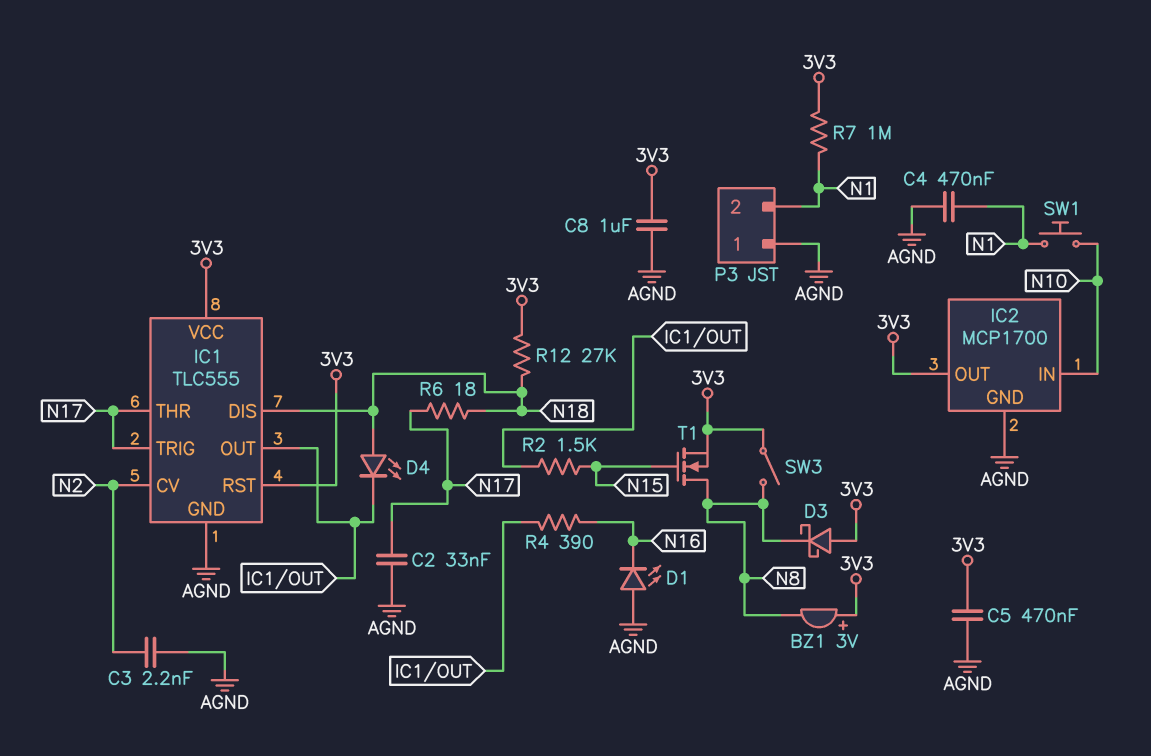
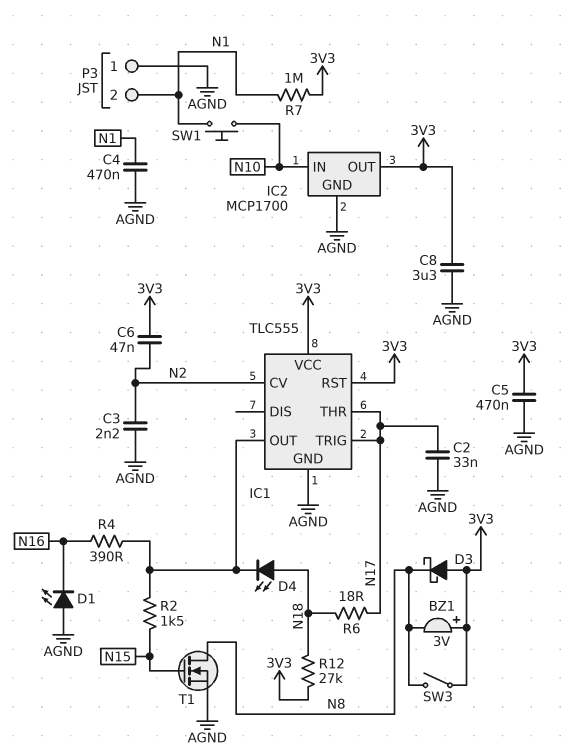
C6: none -> 47nF (3V3, N2)
C8: 1uF (3V3, AGND) -> 3.3uF (3V3, AGND)
IC1 pin DIS: N18 -> none
T1: NMOS (G N15, D N8, S 3V3) -> NMOS (G N15, D N8, S AGND)

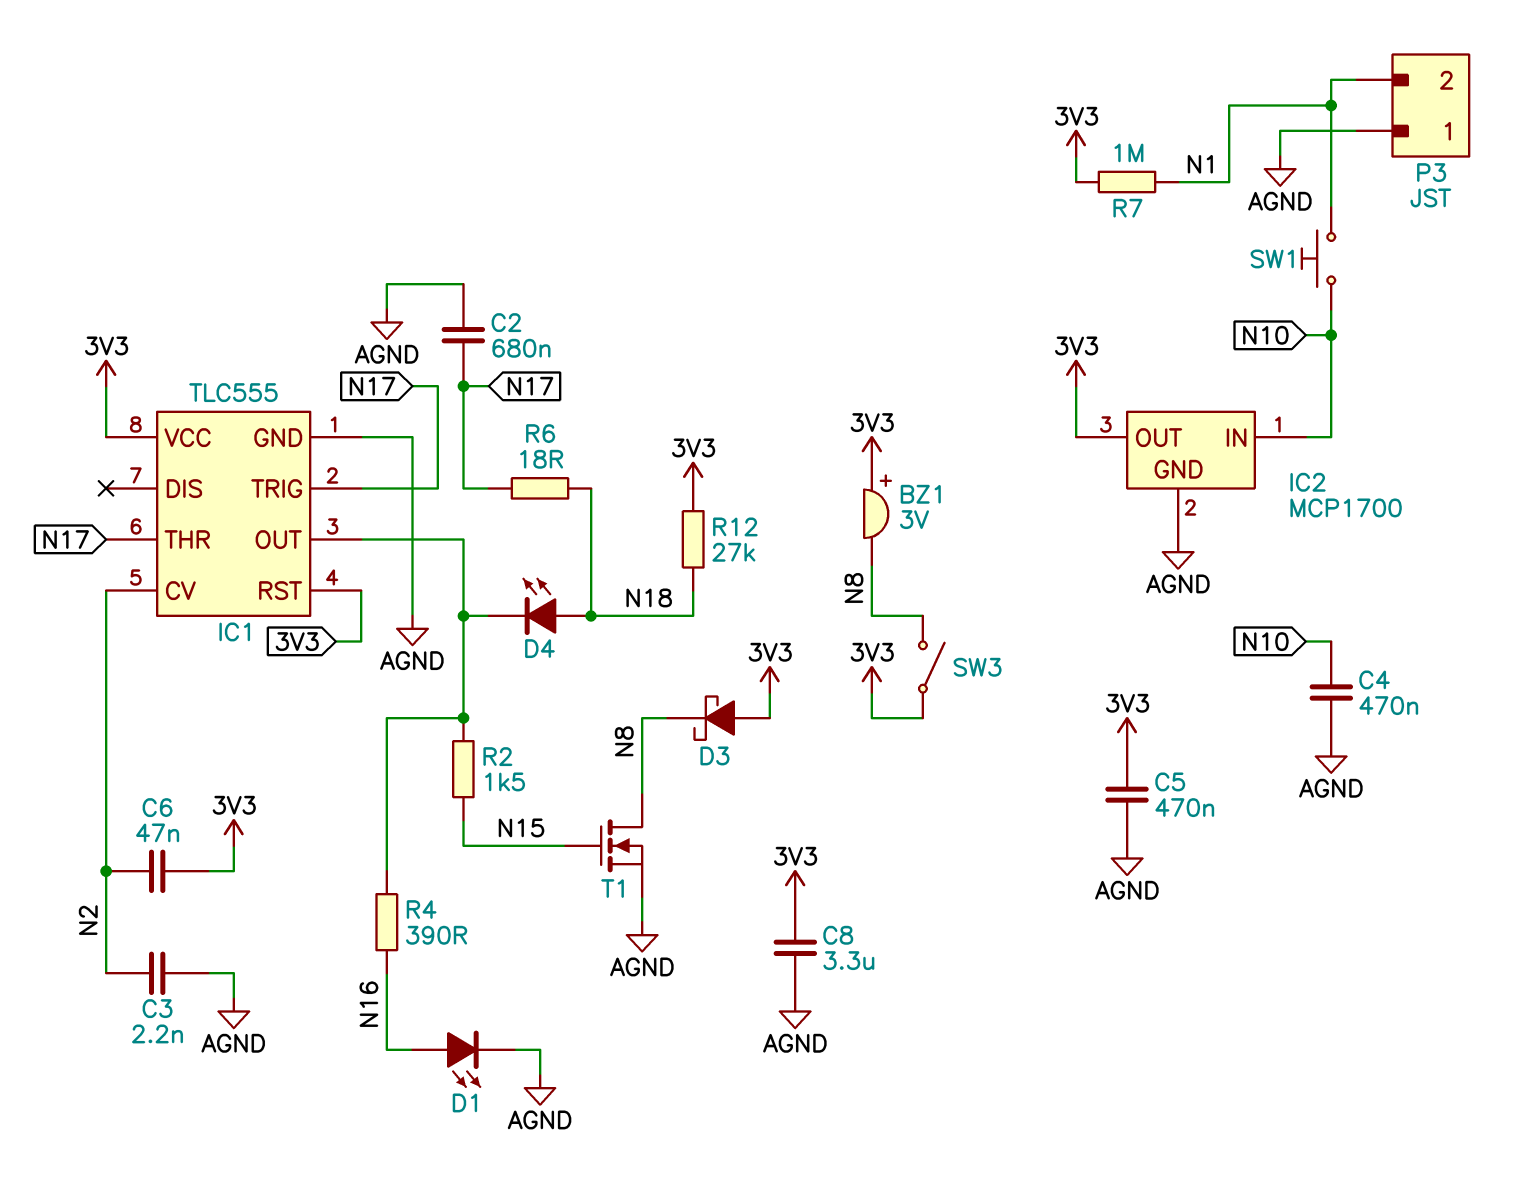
C2: 33nF (AGND, N17) -> 680nF (AGND, N17)
C4: 470nF (AGND, N1) -> 470nF (AGND, N10)
D1: LED (A AGND, K N16) -> LED (A N16, K AGND)

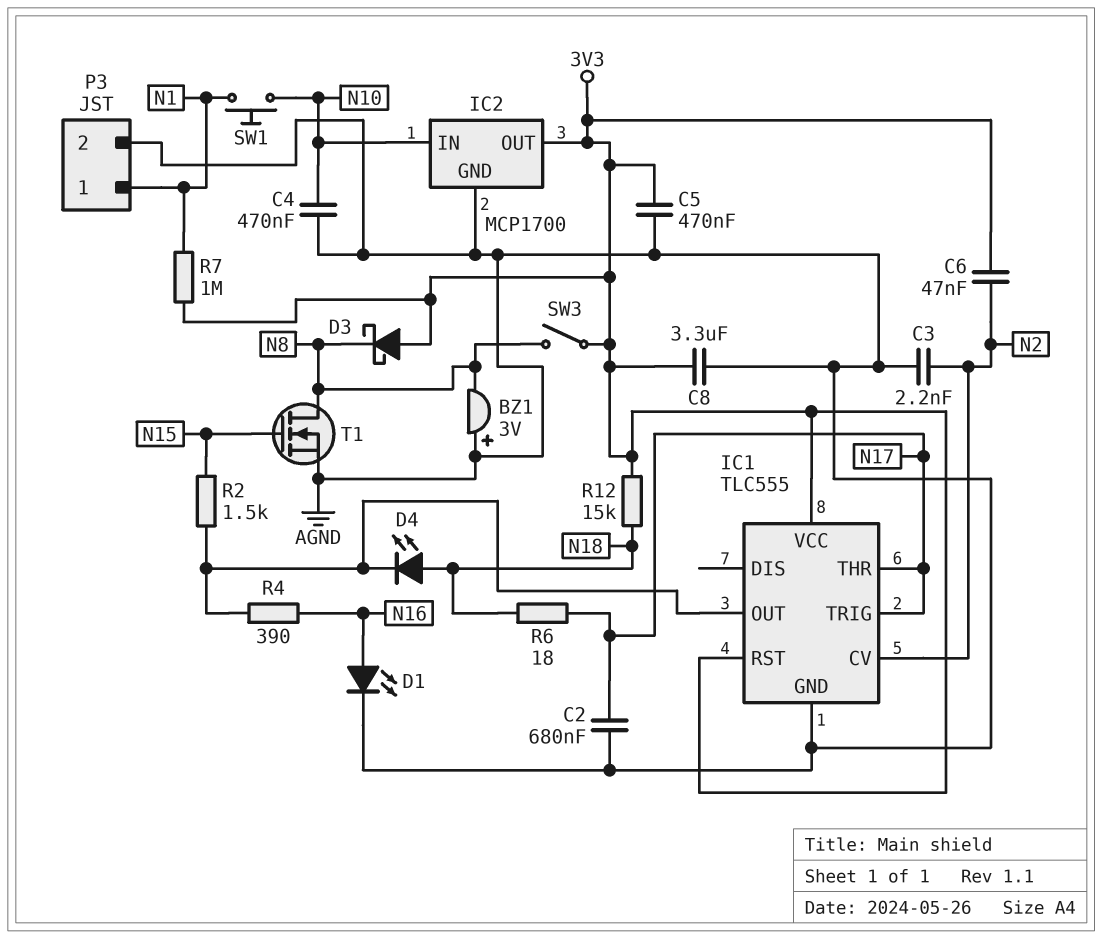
BZ1: buzzer 3V (plus 3V3, minus N8) -> buzzer 3V (plus AGND, minus N8)
P3 pin 1: AGND -> N1
P3 pin 2: N1 -> AGND
R12: 27k (3V3, N18) -> 15k (3V3, N18)

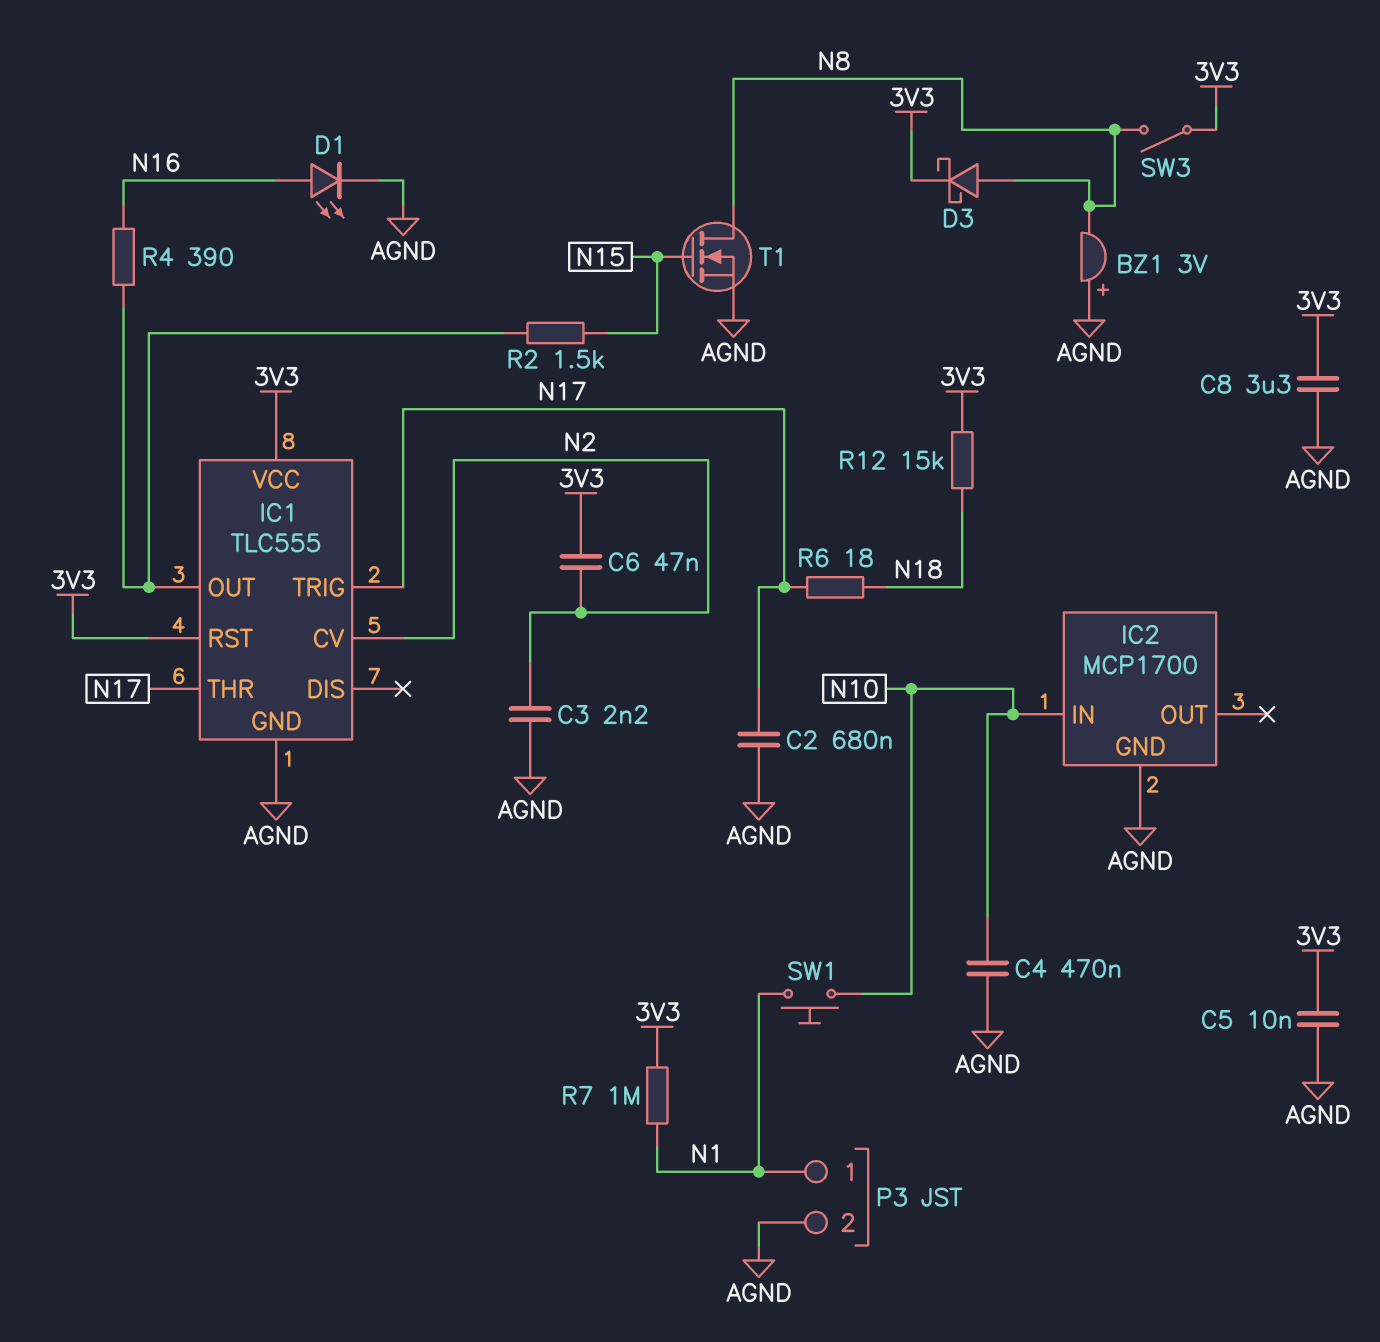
C5: 470nF (3V3, AGND) -> 10nF (3V3, AGND)
D3: schottky (A 3V3, K N8) -> schottky (A N8, K 3V3)
D4: LED (A N18, K IC1/OUT) -> none
IC2 pin OUT: 3V3 -> none

